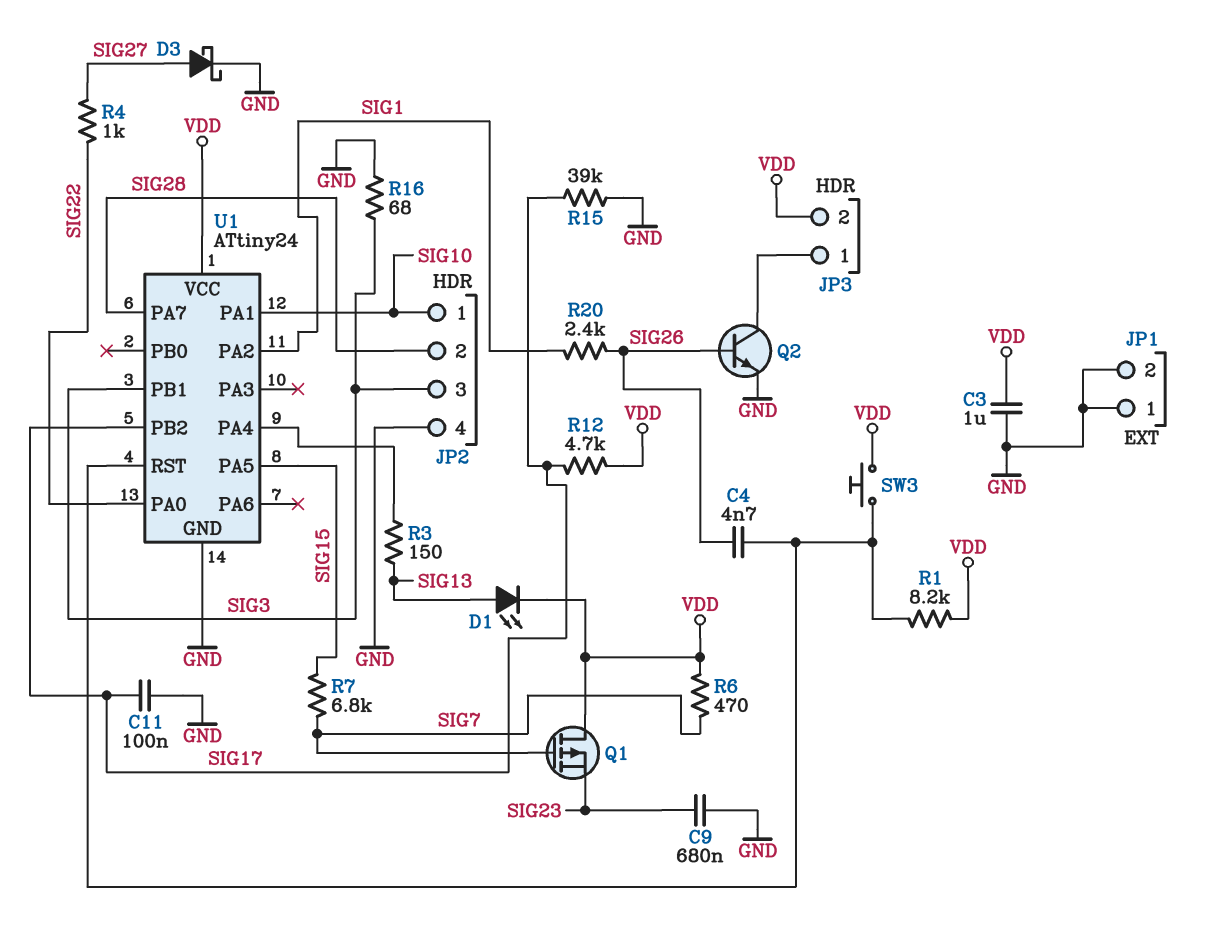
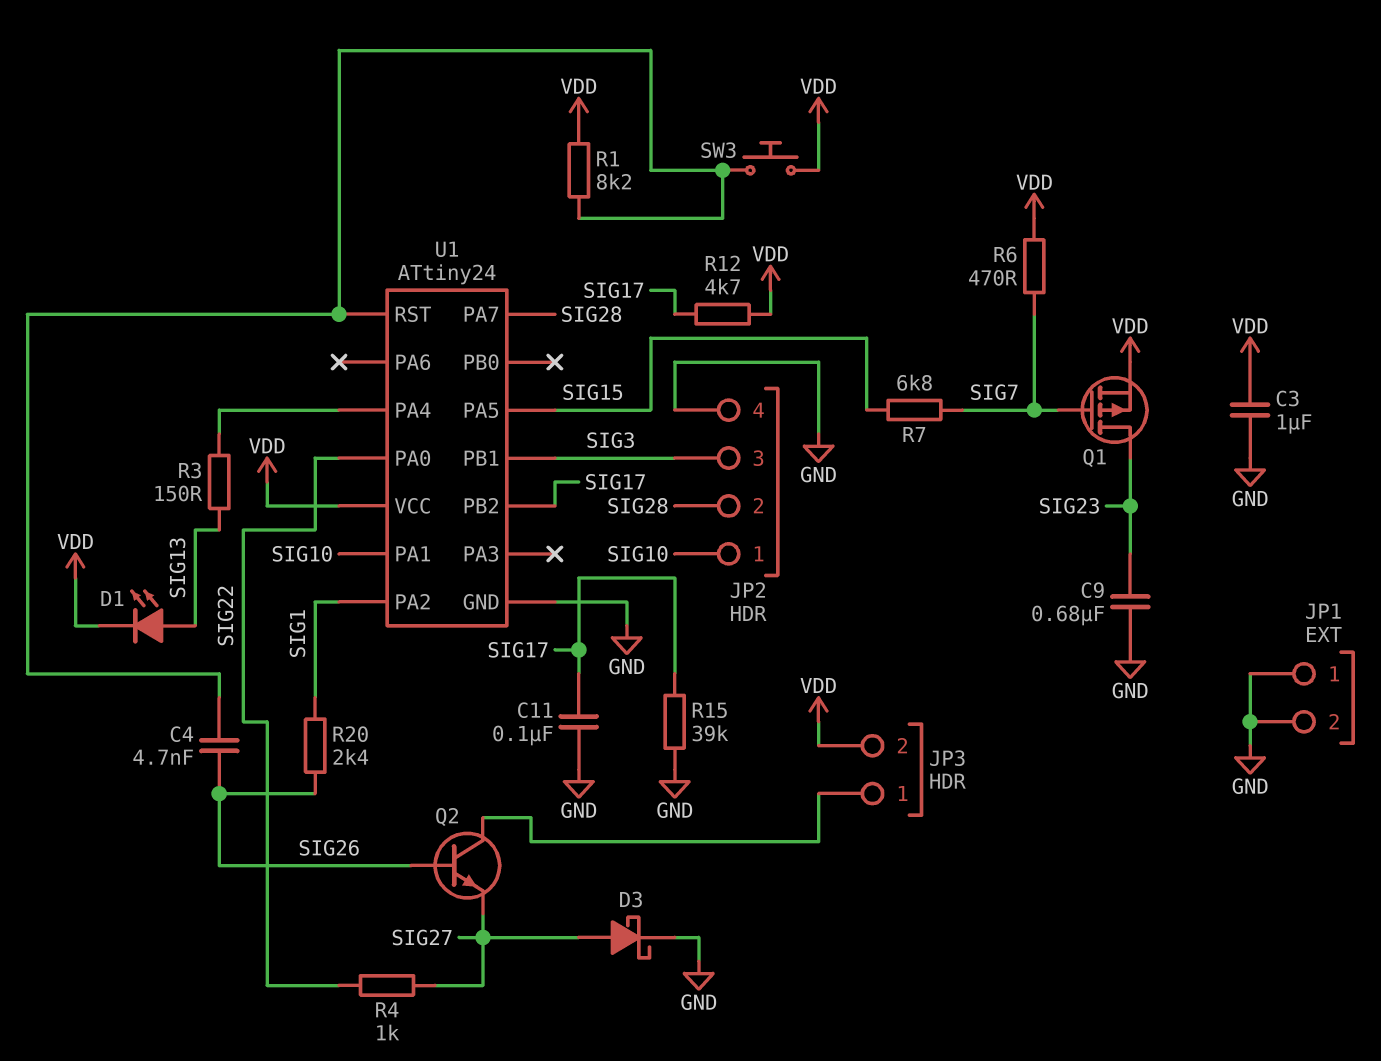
Q1: PMOS (G SIG7, D VDD, S SIG23) -> PMOS (G SIG7, D SIG23, S VDD)
Q2: NPN (B SIG26, C JP3/1, E GND) -> NPN (B SIG26, C JP3/1, E SIG27)
R16: 68 (GND, SIG3) -> none

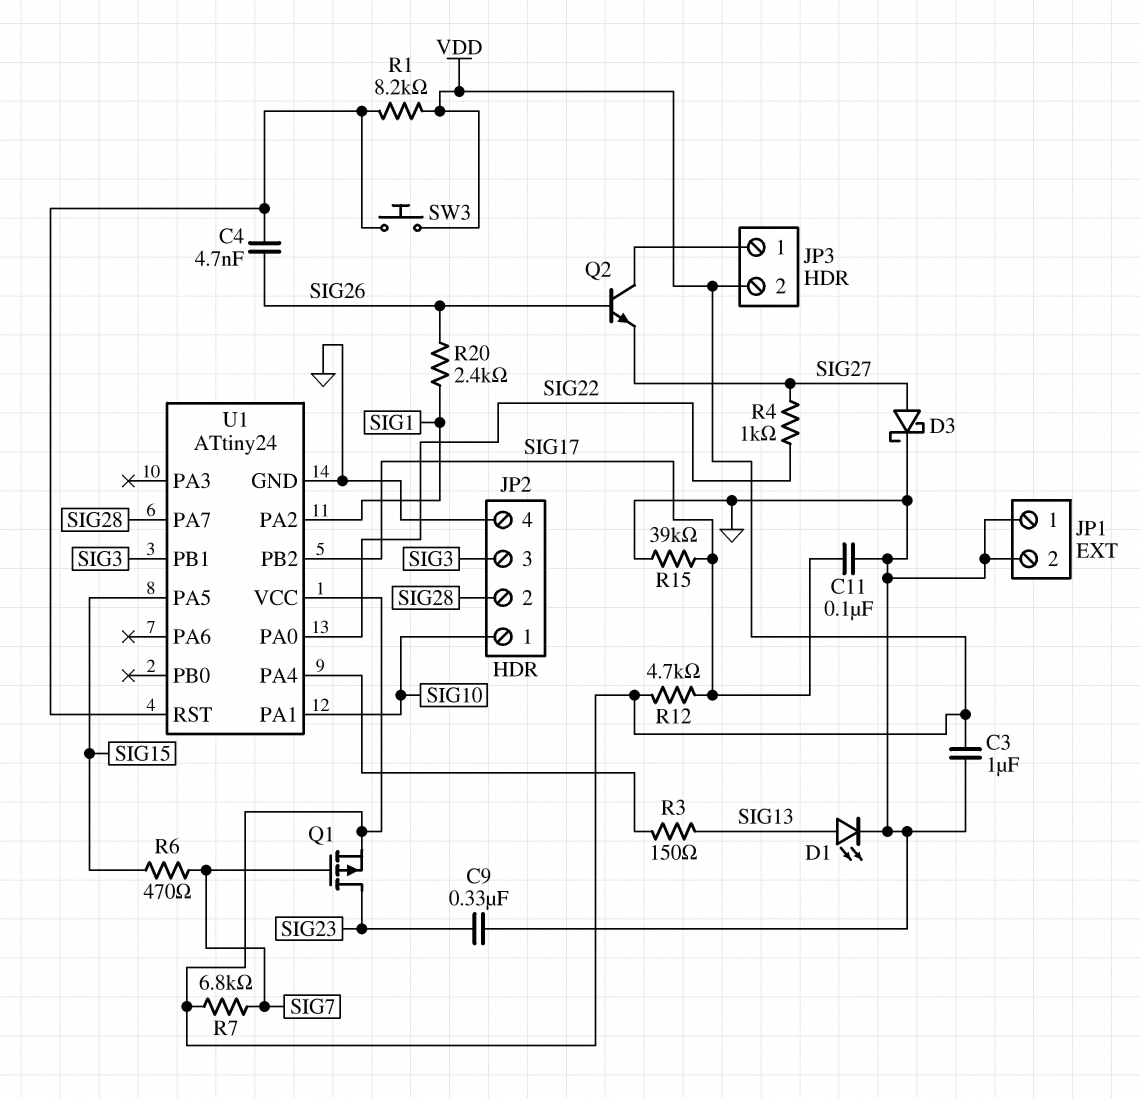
C9: 680nF (GND, SIG23) -> 330nF (GND, SIG23)
D1: LED (A SIG13, K VDD) -> LED (A SIG13, K GND)
R6: 470 (SIG7, VDD) -> 470 (SIG7, SIG15)
R7: 6.8k (SIG7, SIG15) -> 6.8k (SIG7, VDD)

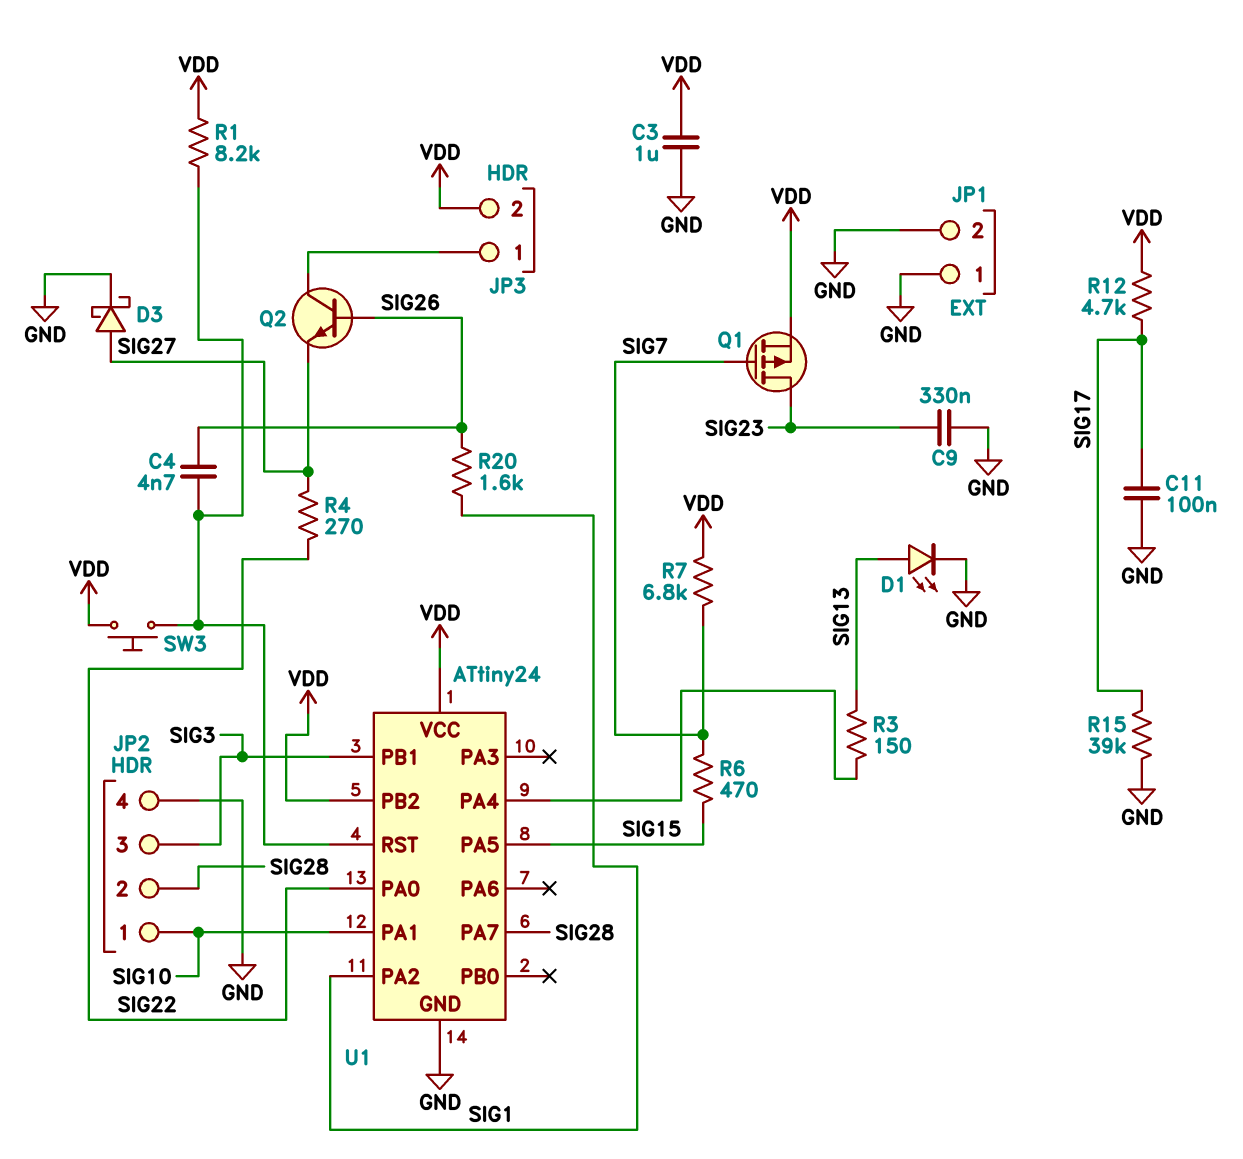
R4: 1k (SIG22, SIG27) -> 270 (SIG22, SIG27)
R20: 2.4k (SIG1, SIG26) -> 1.6k (SIG1, SIG26)
U1 pin PB2: SIG17 -> VDD

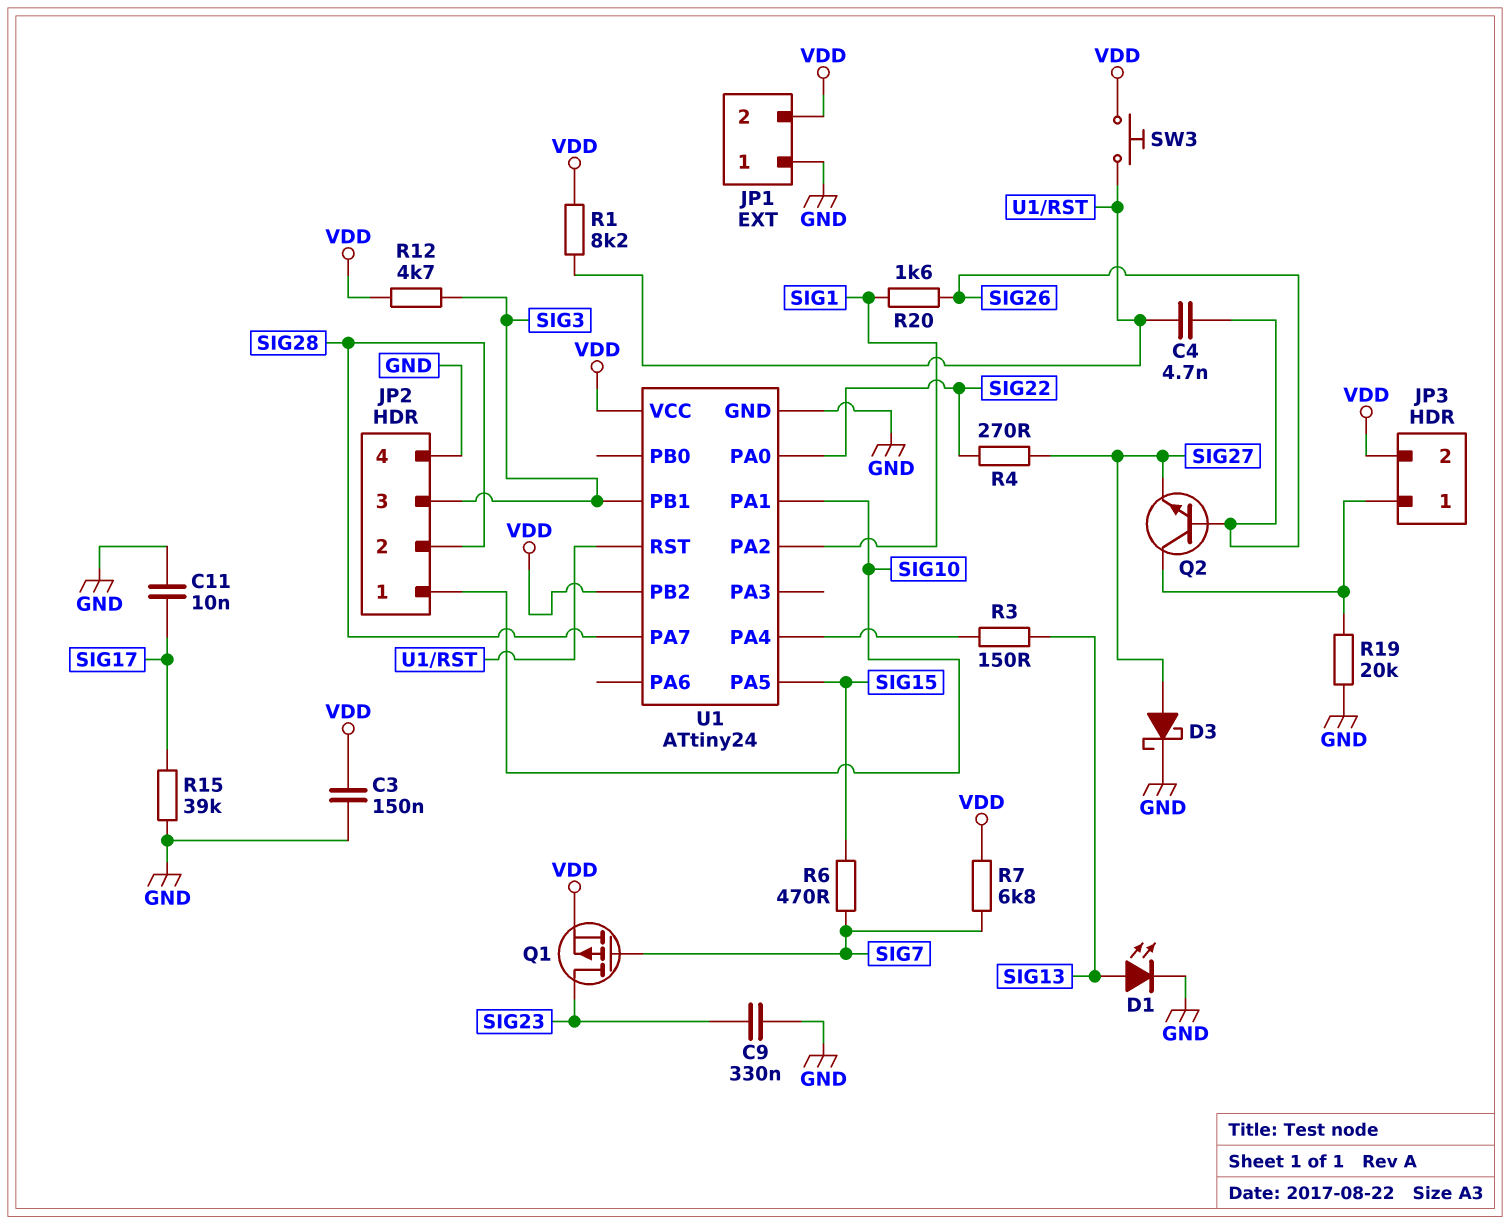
C3: 1uF (GND, VDD) -> 150nF (GND, VDD)
C11: 100nF (GND, SIG17) -> 10nF (GND, SIG17)
JP1 pin 2: GND -> VDD
R12: 4.7k (SIG17, VDD) -> 4.7k (SIG3, VDD)
R19: none -> 20k (GND, JP3/1)

